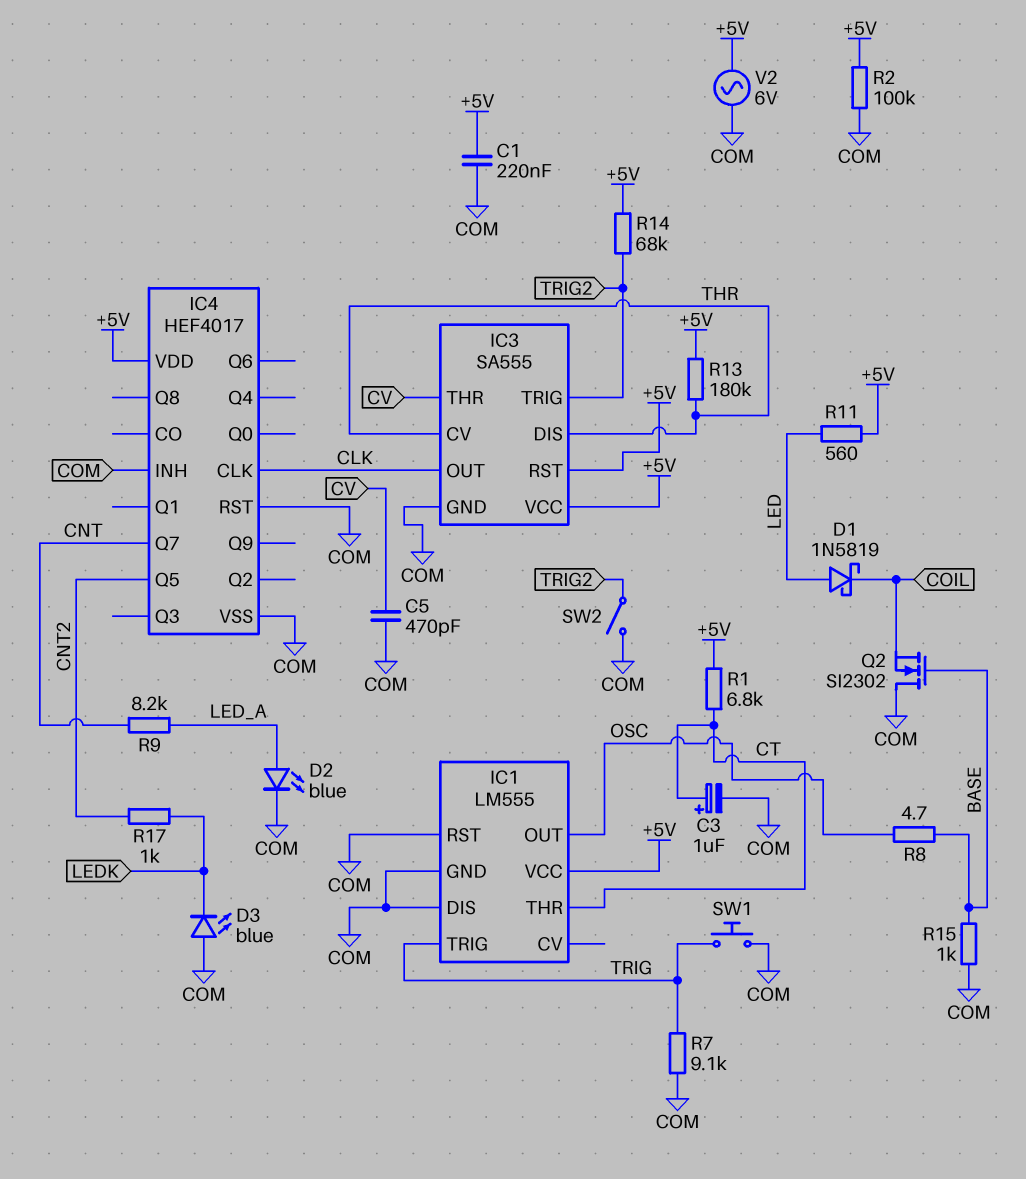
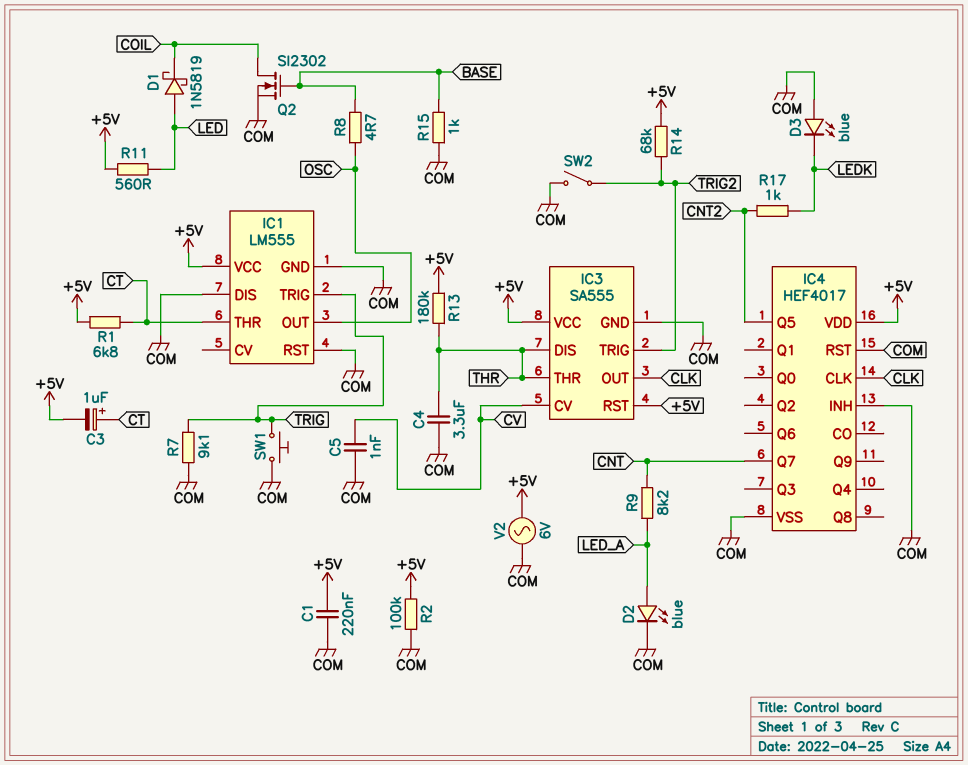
C3: 1uF (plus CT, minus COM) -> 1uF (plus CT, minus +5V)
C4: none -> 3.3uF (COM, THR)
C5: 470pF (COM, CV) -> 1nF (COM, CV)
IC3 pin CV: THR -> CV
IC3 pin THR: CV -> THR
Q2: NMOS SI2302 (G BASE, D COM, S COIL) -> NMOS SI2302 (G BASE, D COIL, S COM)

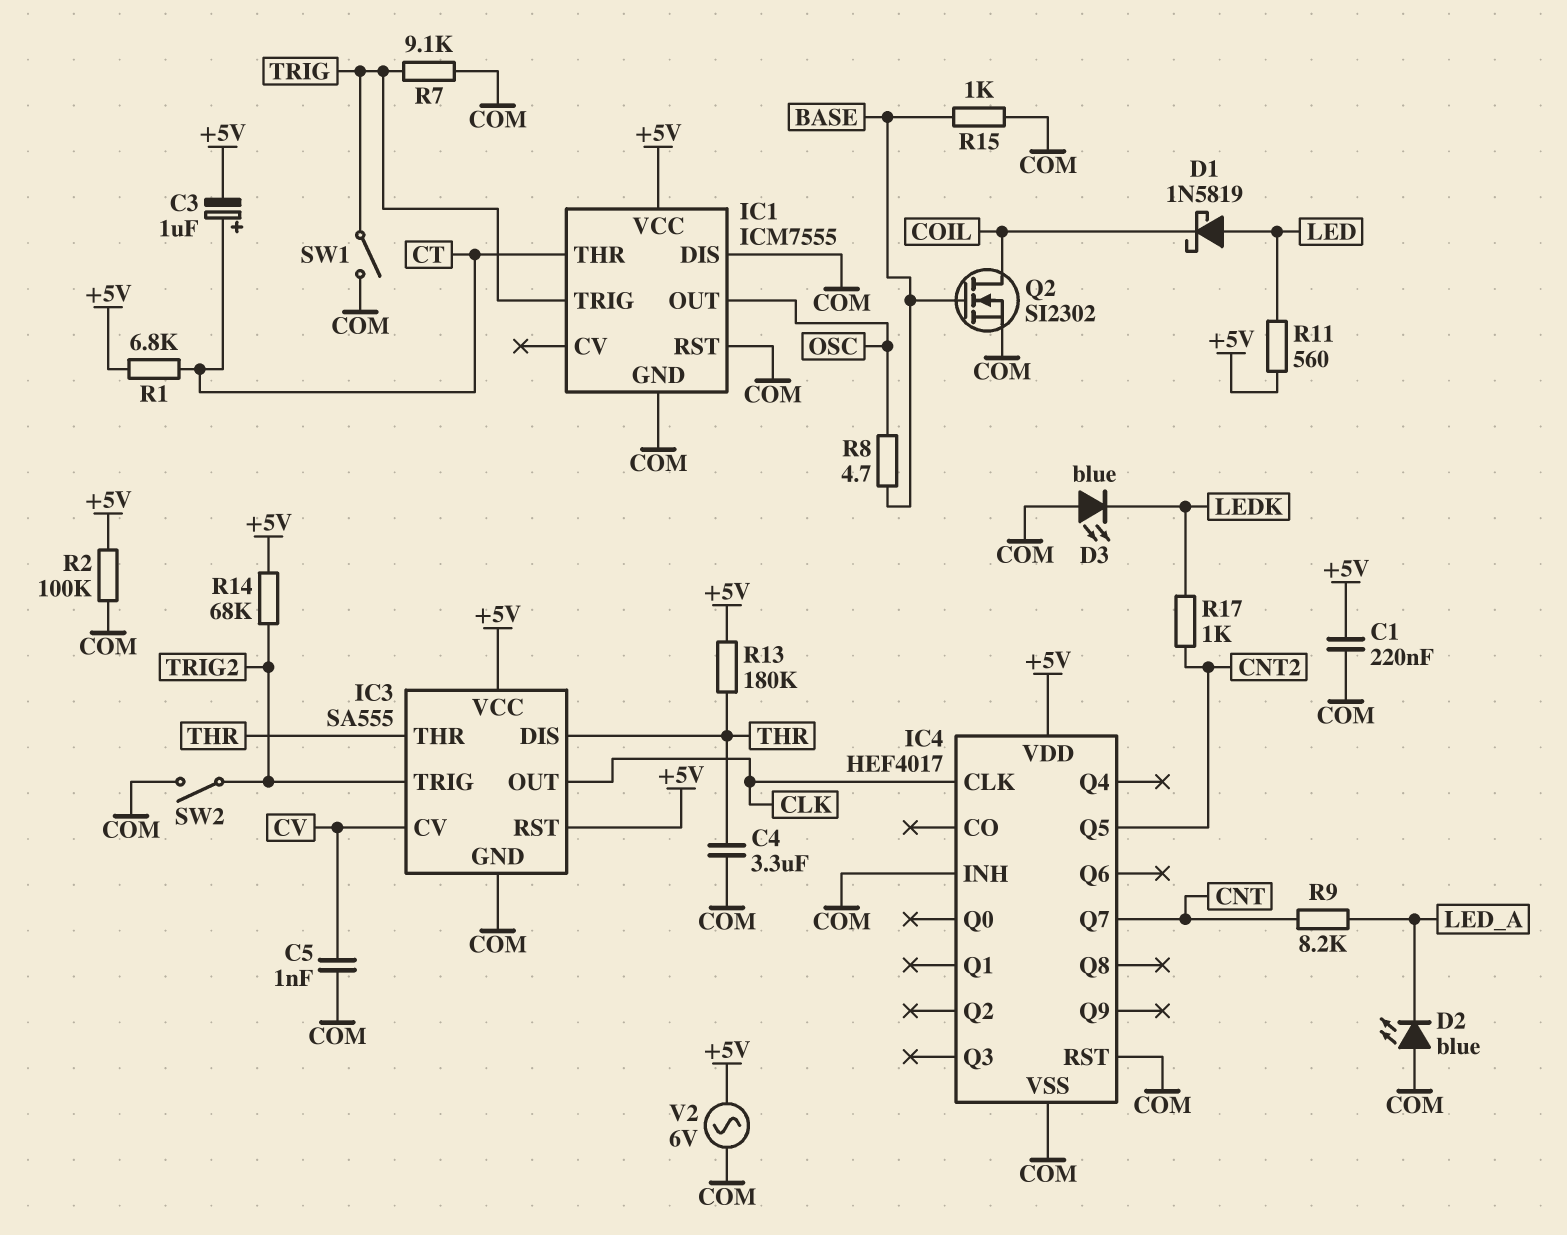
D2: LED blue (A LED_A, K COM) -> LED blue (A COM, K LED_A)
IC1: LM555 -> ICM7555
SW1: button (COM, TRIG) -> switch (COM, TRIG)

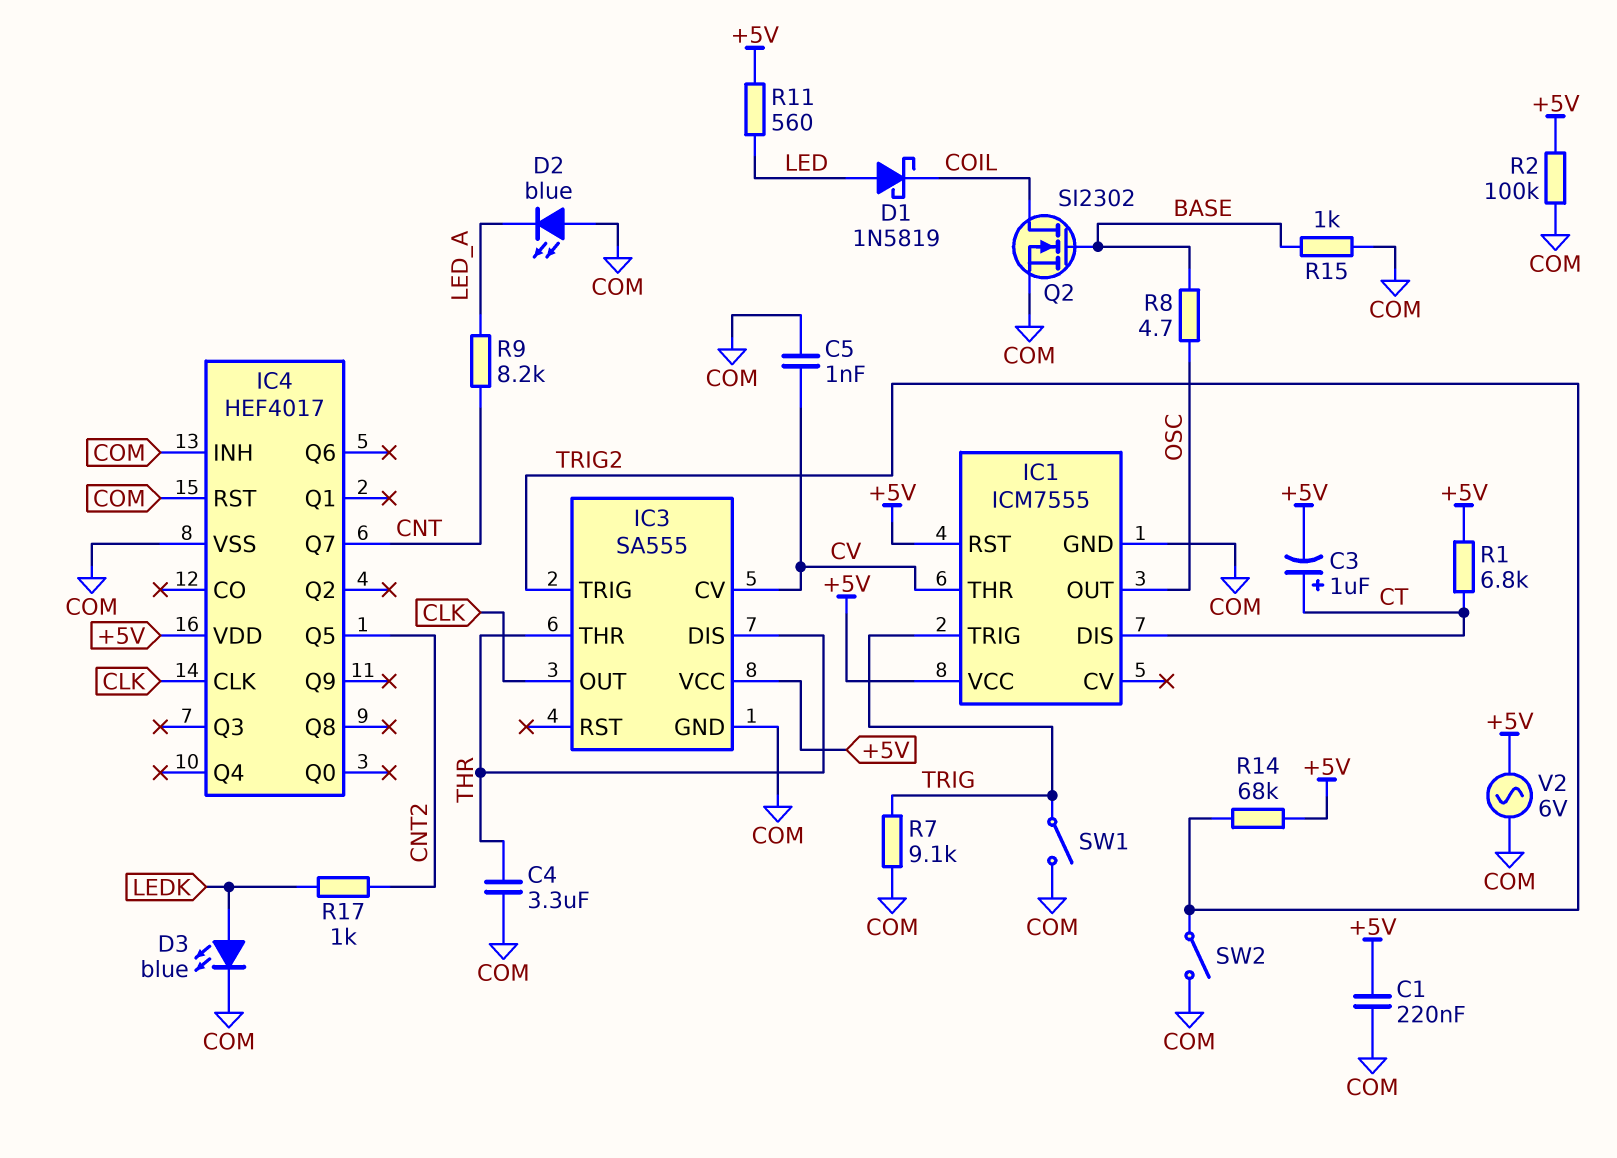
D3: LED blue (A COM, K LEDK) -> LED blue (A LEDK, K COM)
IC1 pin DIS: COM -> CT
IC1 pin RST: COM -> +5V
IC1 pin THR: CT -> CV
IC3 pin RST: +5V -> none
R13: 180k (+5V, THR) -> none

